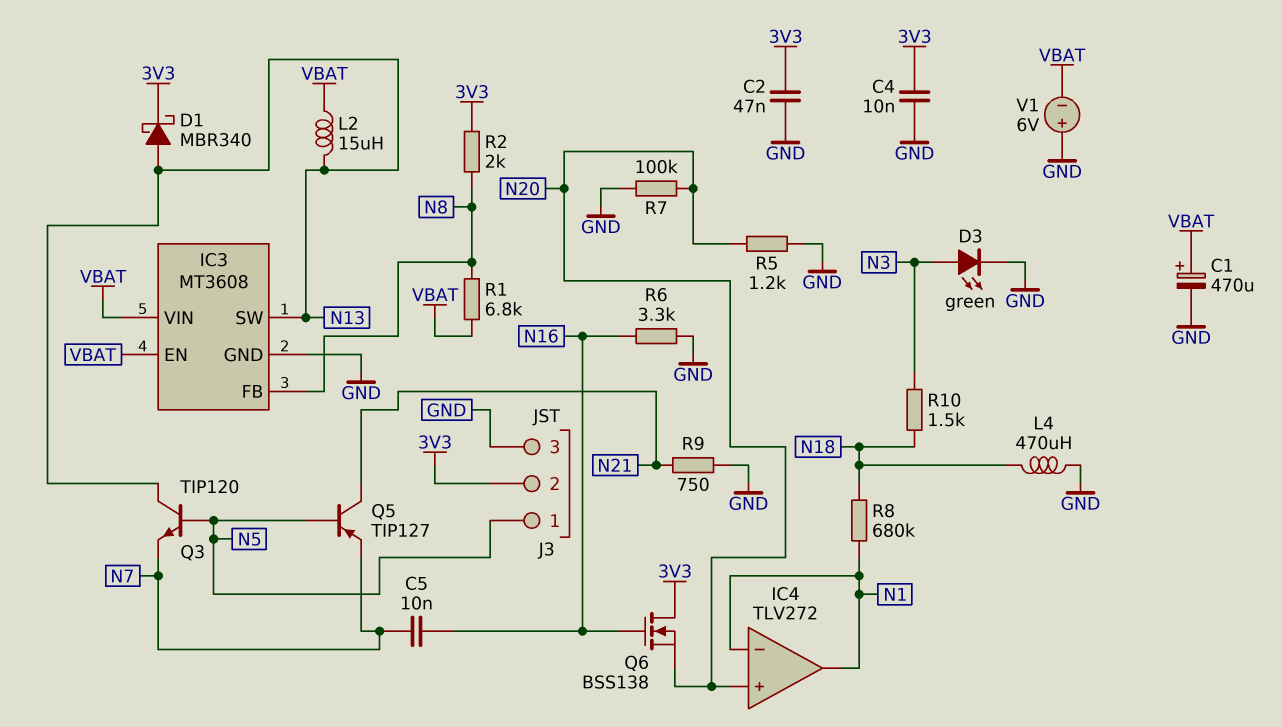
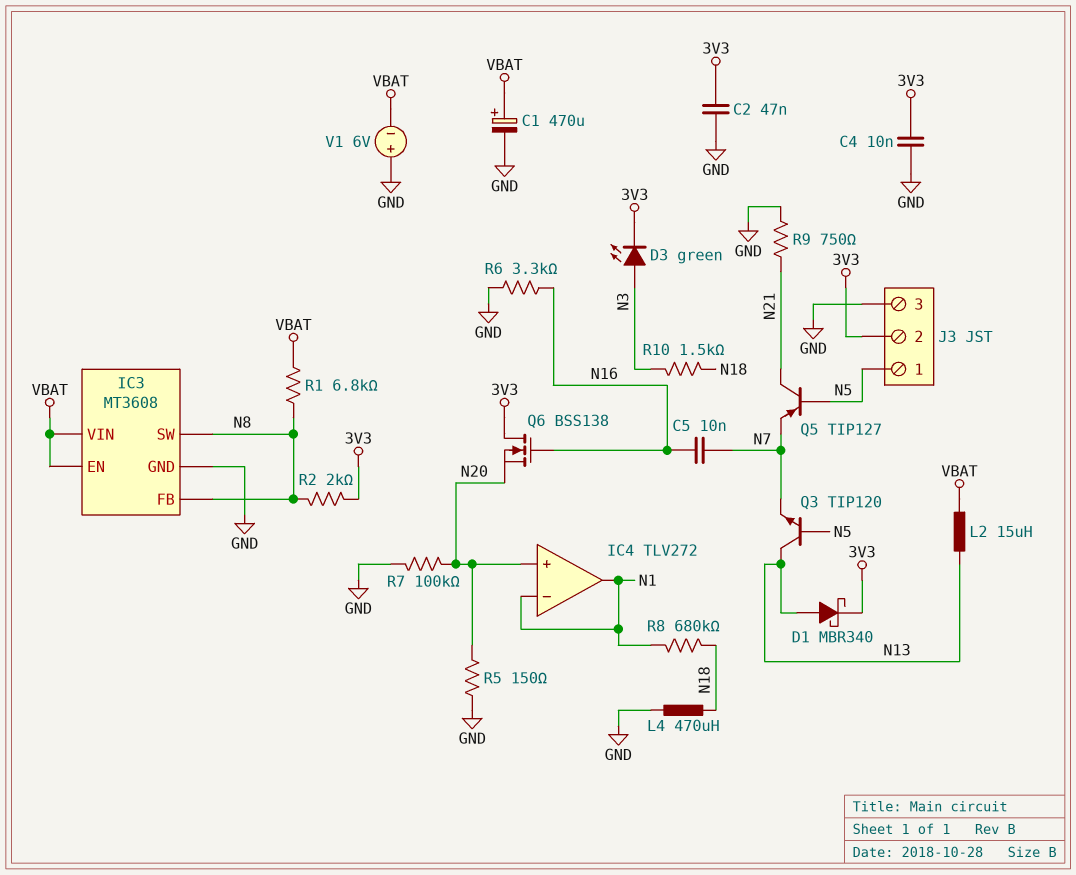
D3: LED green (A N3, K GND) -> LED green (A N3, K 3V3)
IC3 pin SW: N13 -> N8
R5: 1.2k (GND, N20) -> 150 (GND, N20)

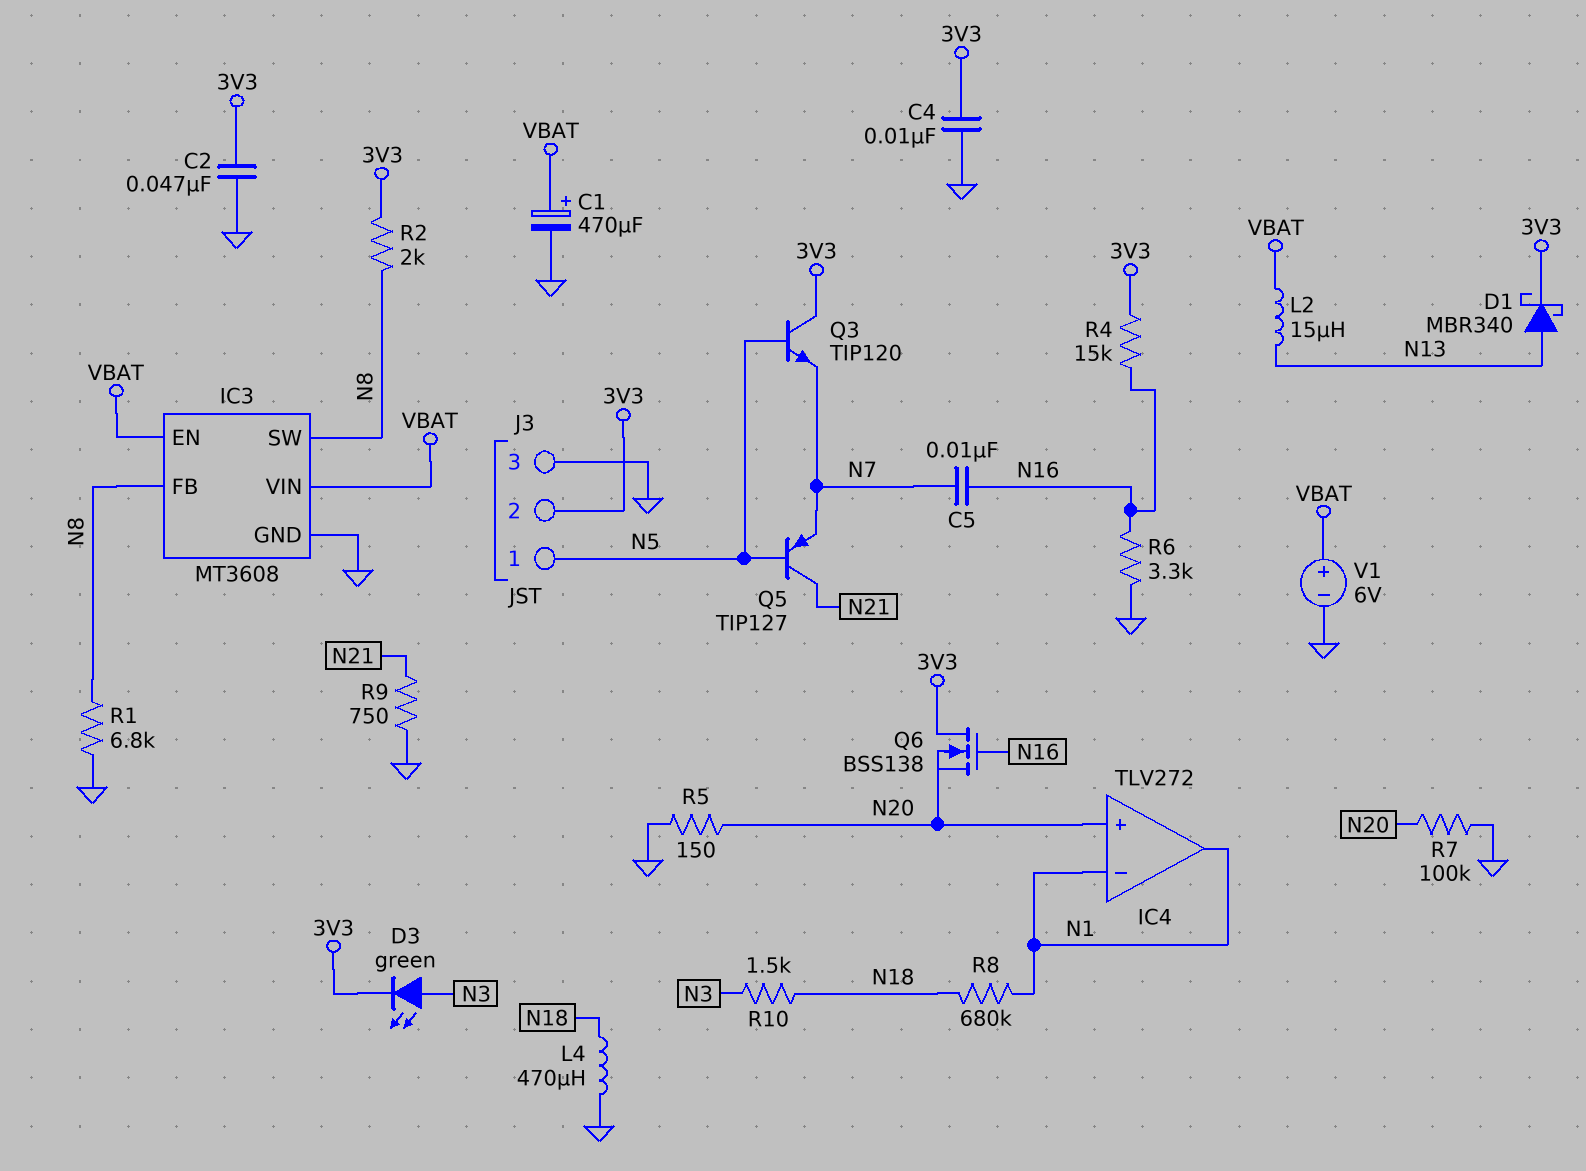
Q3: NPN TIP120 (B N5, C N13, E N7) -> NPN TIP120 (B N5, C 3V3, E N7)
R1: 6.8k (N8, VBAT) -> 6.8k (GND, N8)
R4: none -> 15k (3V3, N16)
V1: 6V (plus GND, minus VBAT) -> 6V (plus VBAT, minus GND)

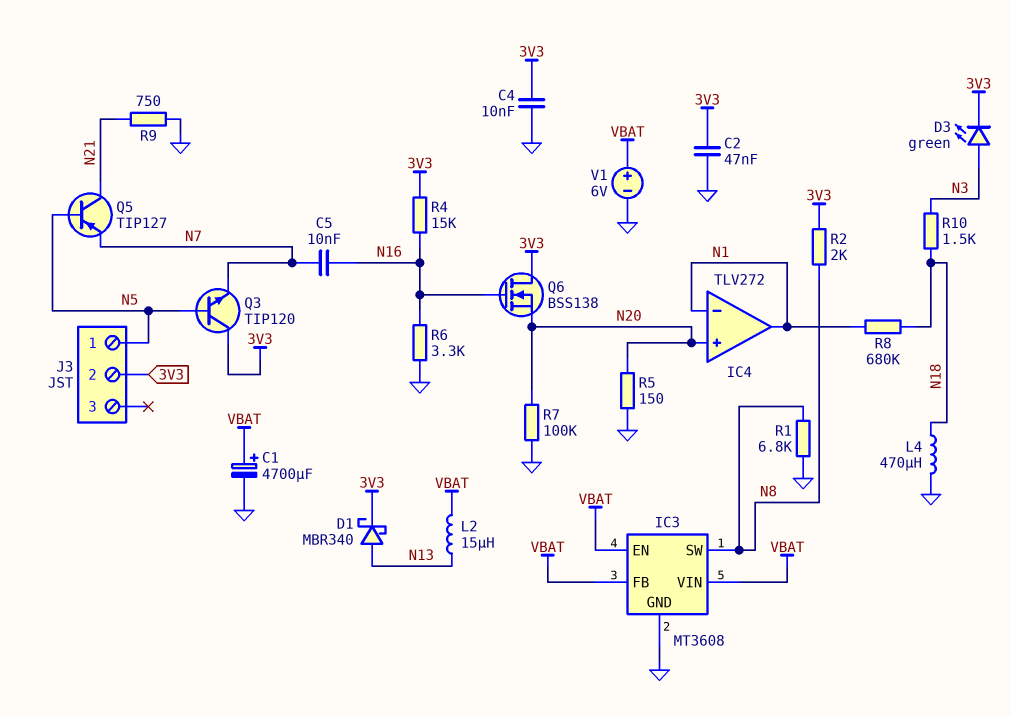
C1: 470uF (plus VBAT, minus GND) -> 4700uF (plus VBAT, minus GND)
IC3 pin FB: N8 -> VBAT
J3 pin 3: GND -> none

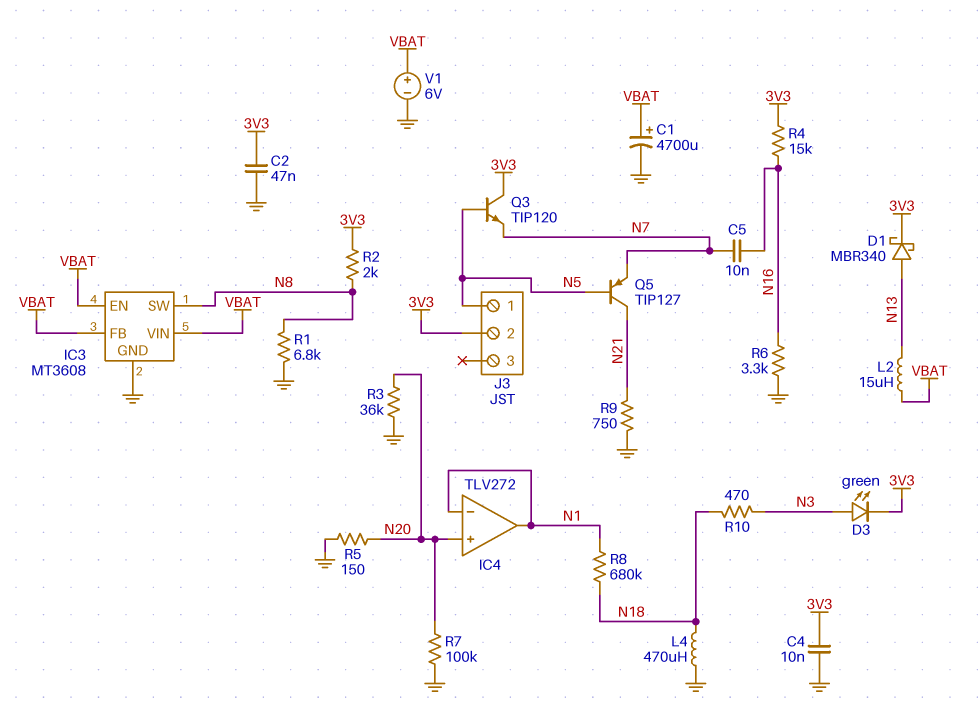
Q6: NMOS BSS138 (G N16, D 3V3, S N20) -> none
R3: none -> 36k (GND, N20)
R10: 1.5k (N3, N18) -> 470 (N3, N18)

